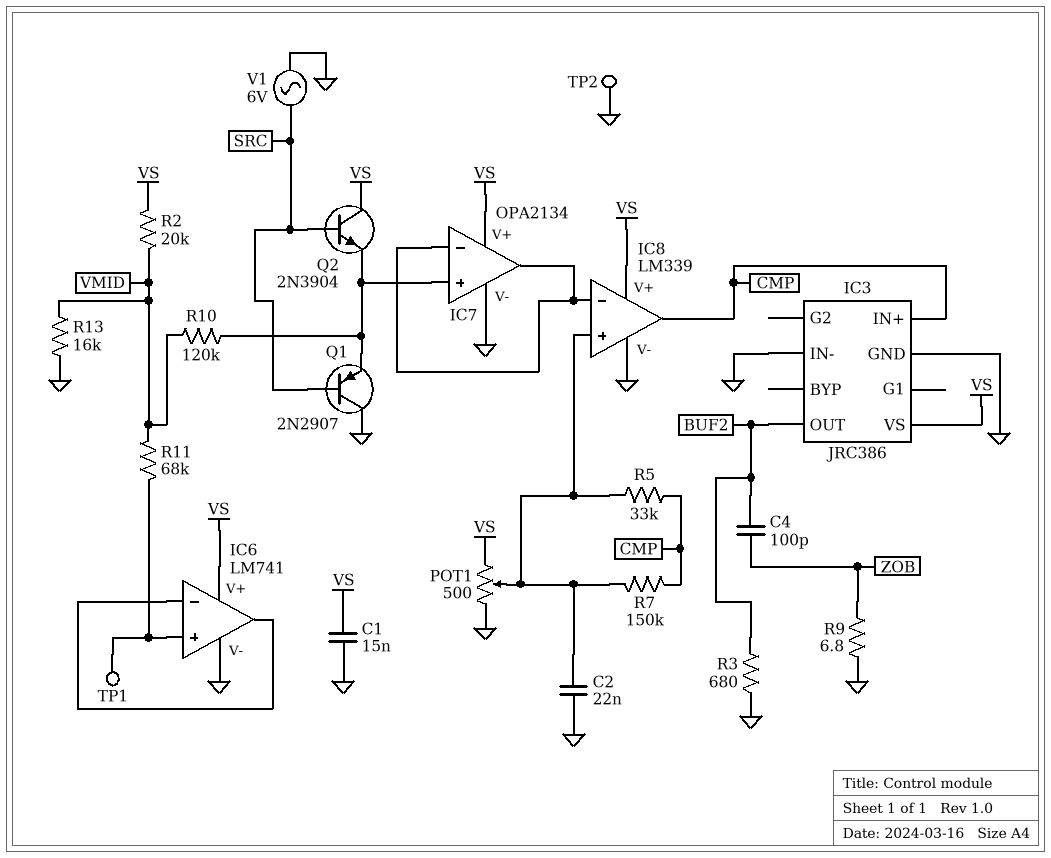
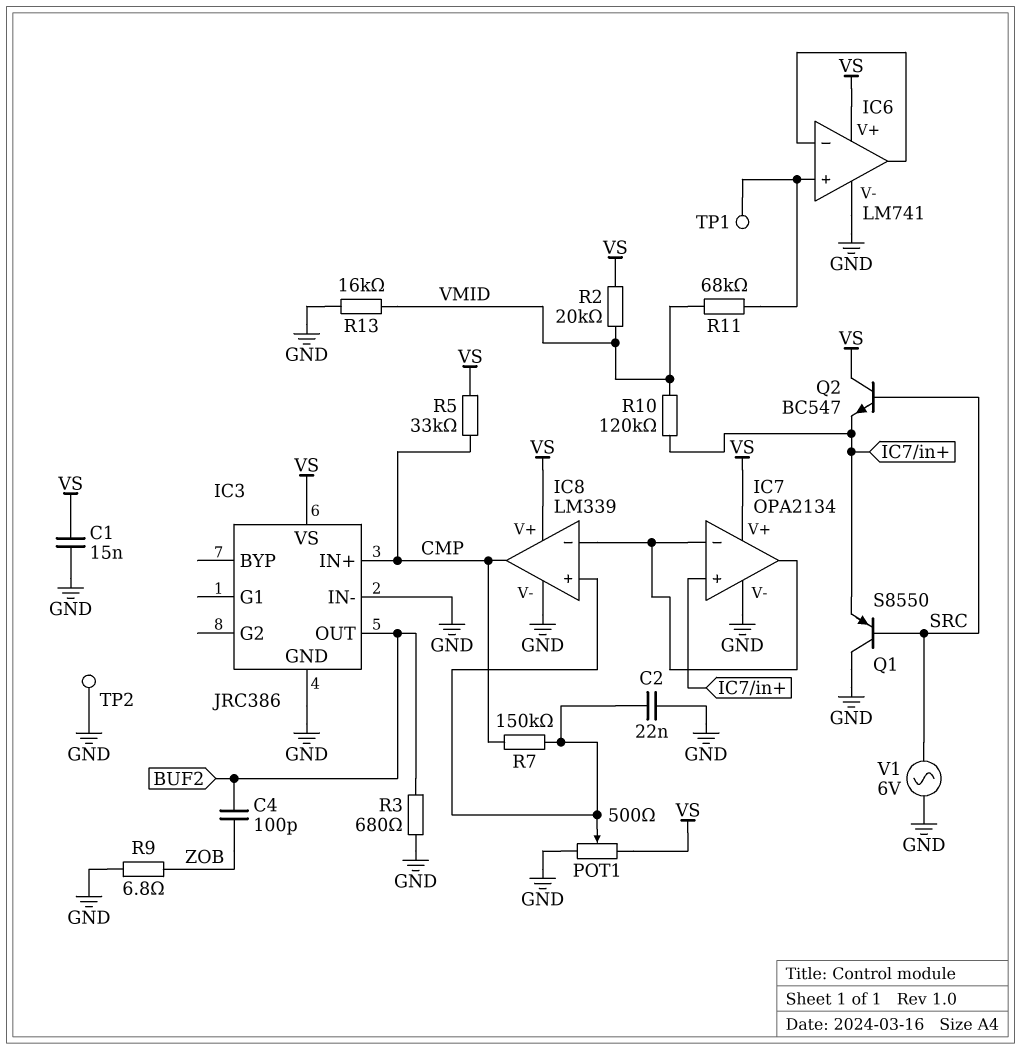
Q1: PNP 2N2907 (B SRC, C GND, E IC7/in+) -> PNP S8550 (B SRC, C GND, E IC7/in+)
Q2: NPN 2N3904 (B SRC, C VS, E IC7/in+) -> NPN BC547 (B SRC, C VS, E IC7/in+)
R5: 33k (CMP, IC8/in+) -> 33k (CMP, VS)

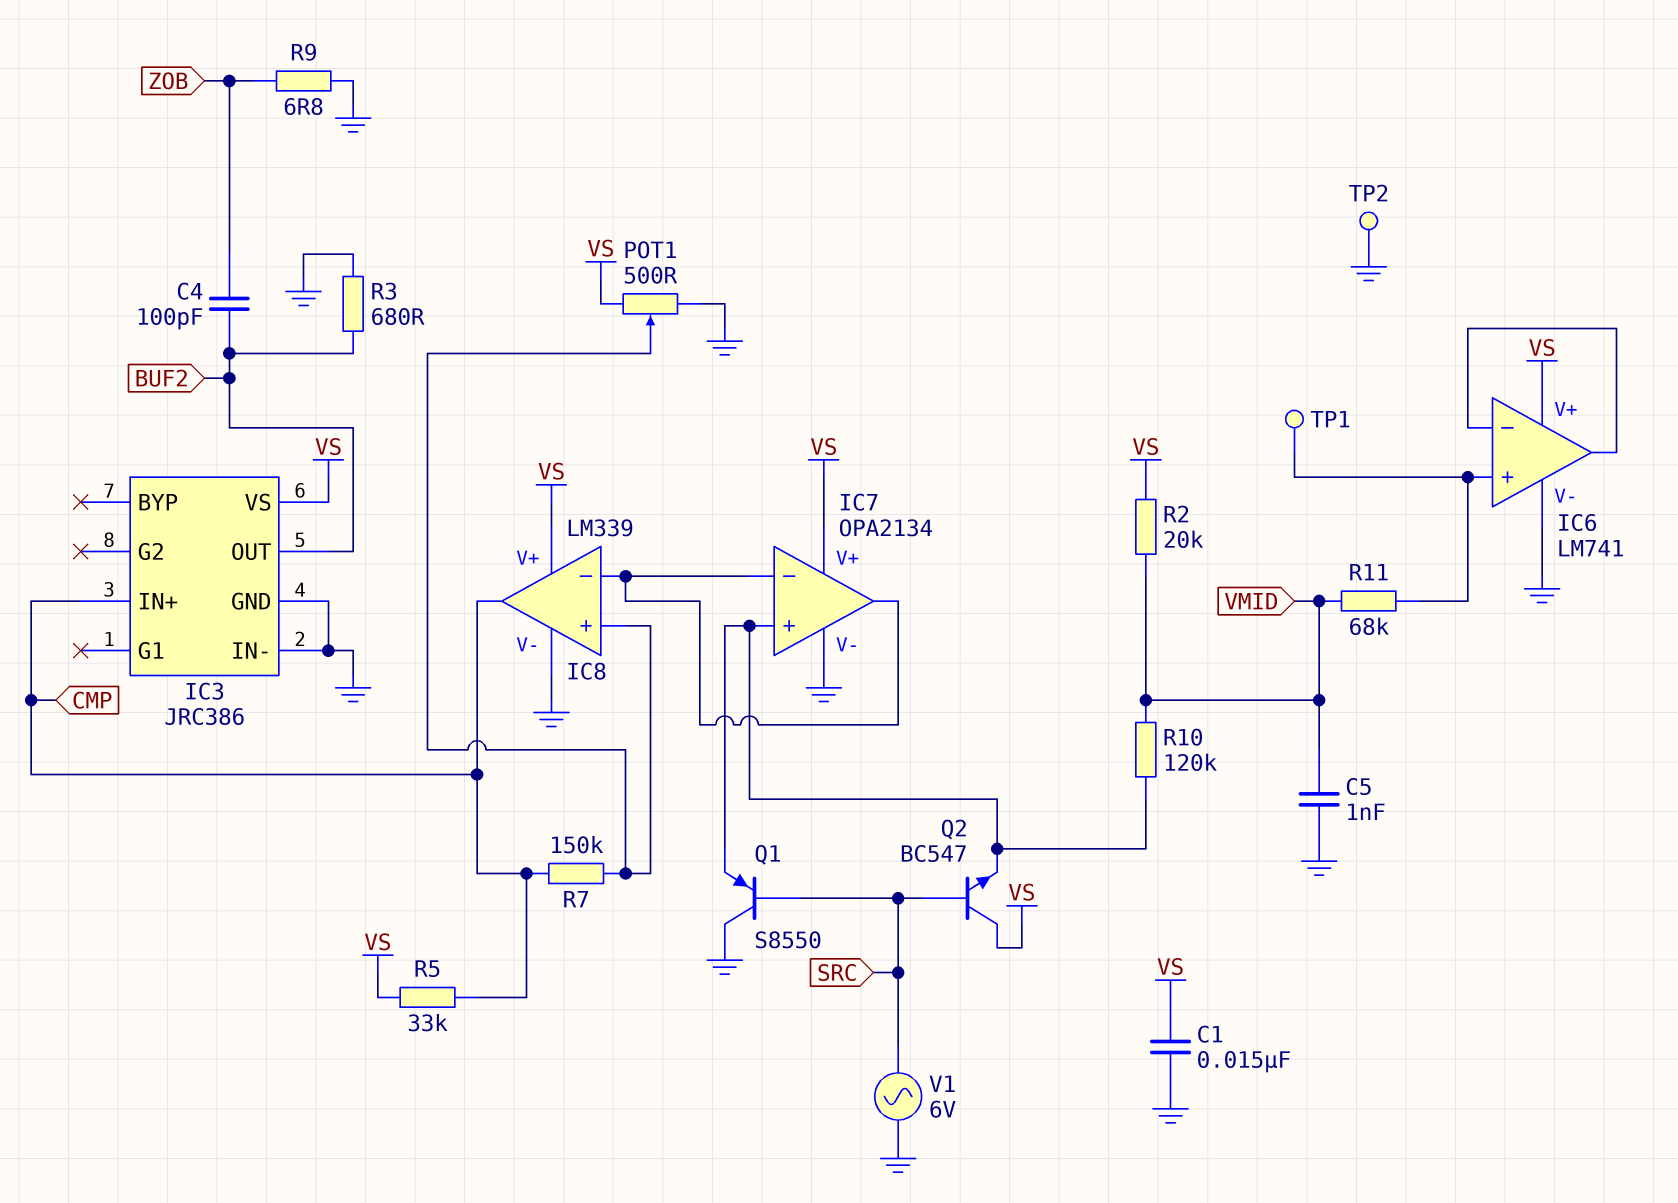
C2: 22nF (GND, IC8/in+) -> none
C5: none -> 1nF (GND, VMID)
R13: 16k (GND, VMID) -> none

